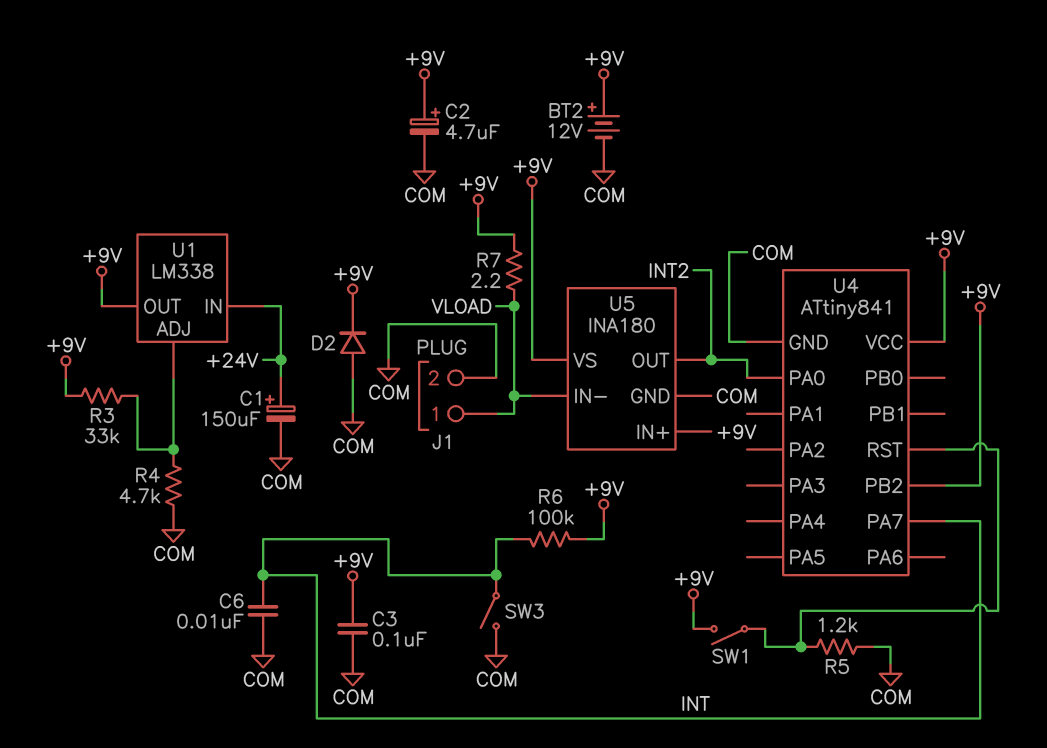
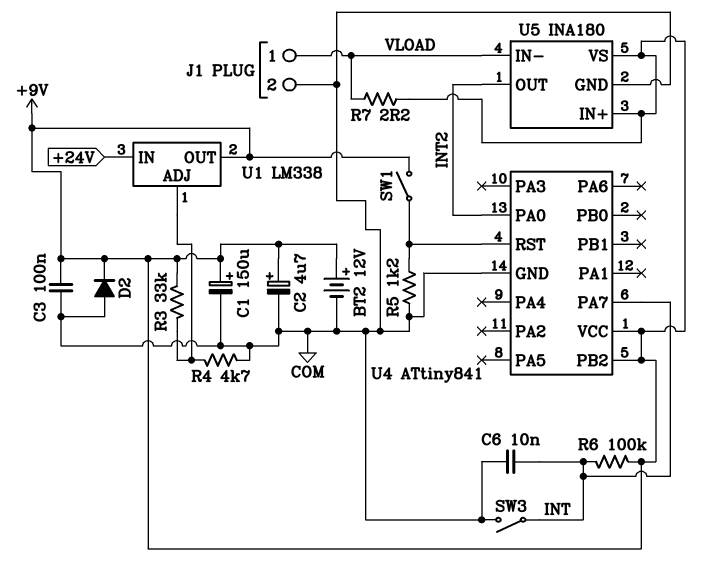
C1: 150uF (plus +24V, minus COM) -> 150uF (plus +9V, minus COM)

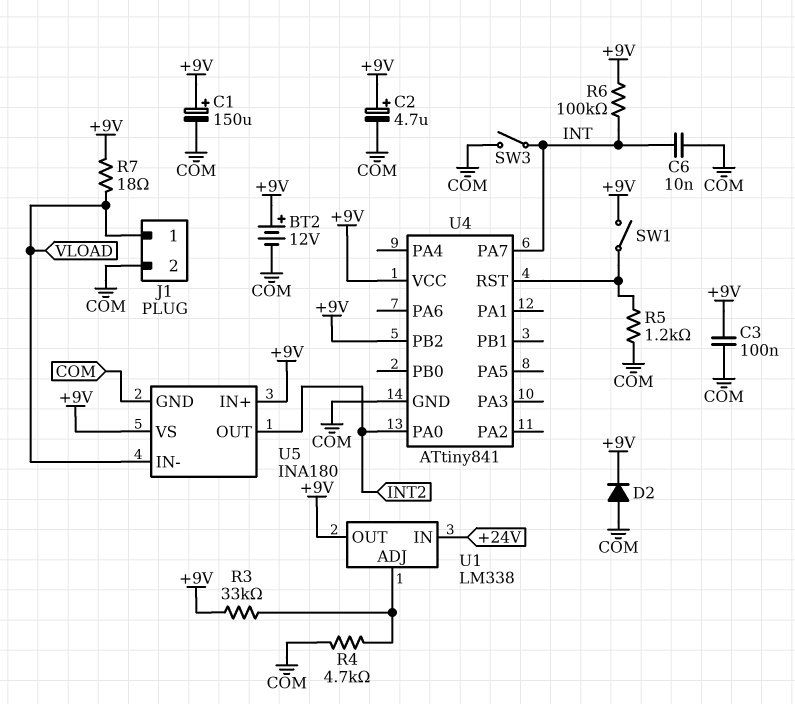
R7: 2.2 (+9V, VLOAD) -> 18 (+9V, VLOAD)

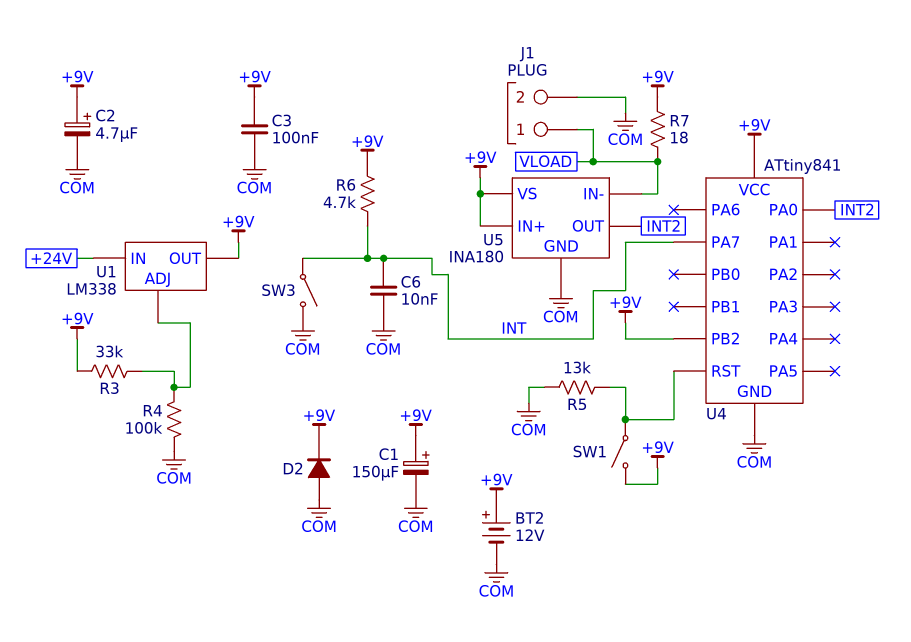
R4: 4.7k (COM, U1/ADJ) -> 100k (COM, U1/ADJ)
R5: 1.2k (COM, U4/RST) -> 13k (COM, U4/RST)
R6: 100k (+9V, INT) -> 4.7k (+9V, INT)

